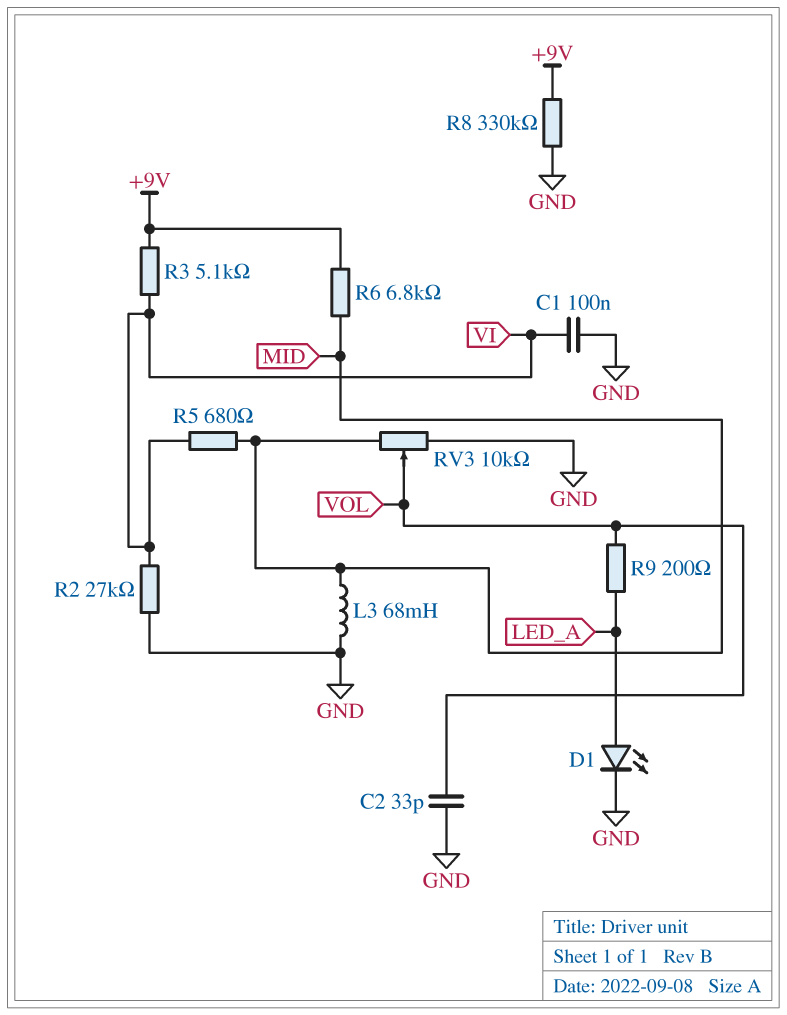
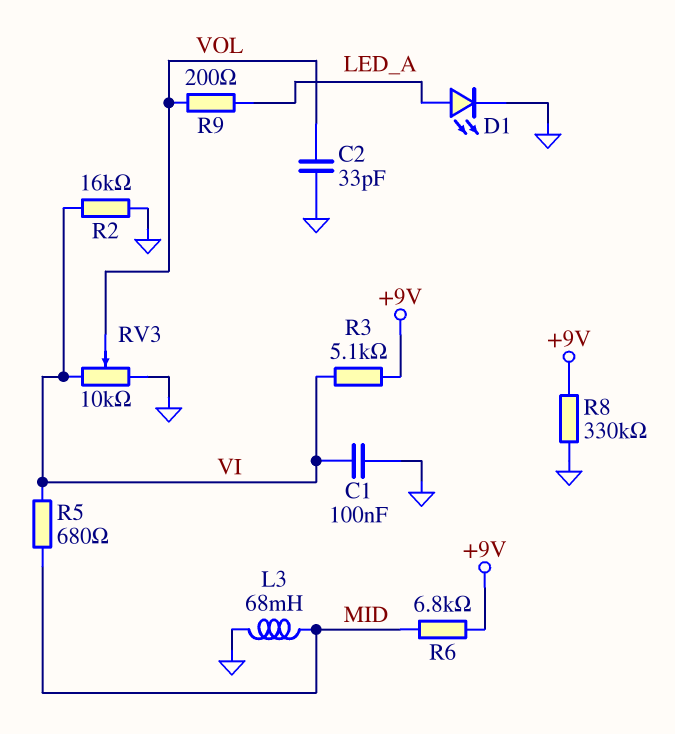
R2: 27k (GND, VI) -> 16k (GND, VI)
RV3: 10k (GND, MID, wiper VOL) -> 10k (GND, VI, wiper VOL)

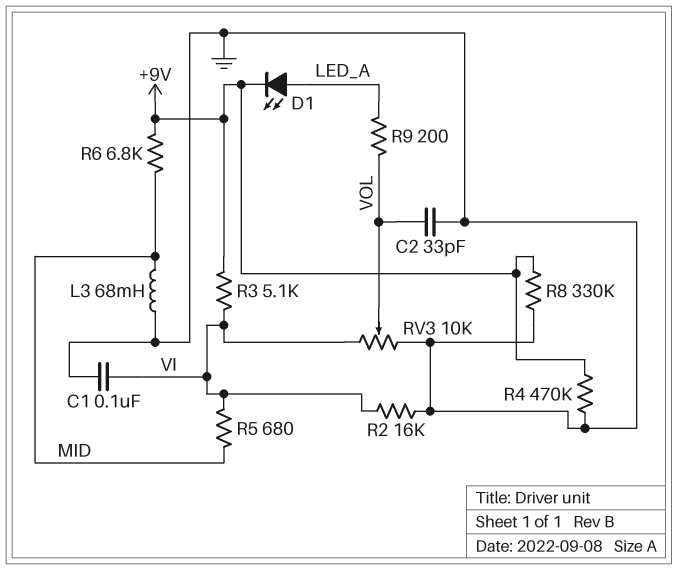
D1: LED (A LED_A, K GND) -> LED (A LED_A, K +9V)
R4: none -> 470k (+9V, GND)

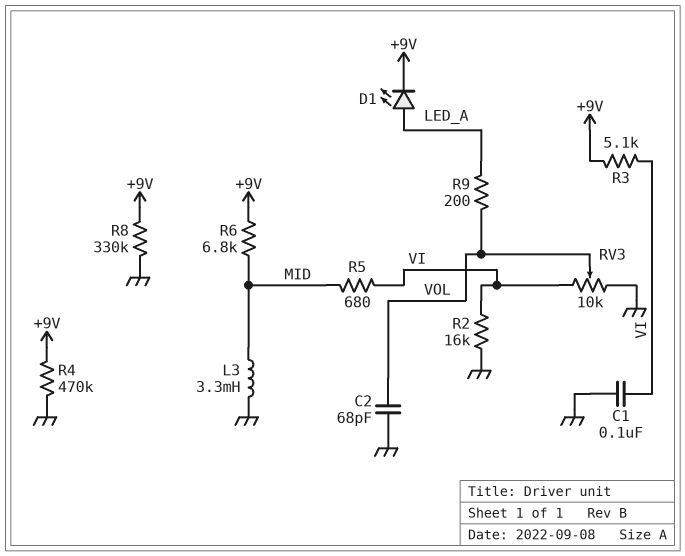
C2: 33pF (GND, VOL) -> 68pF (GND, VOL)
L3: 68mH (GND, MID) -> 3.3mH (GND, MID)

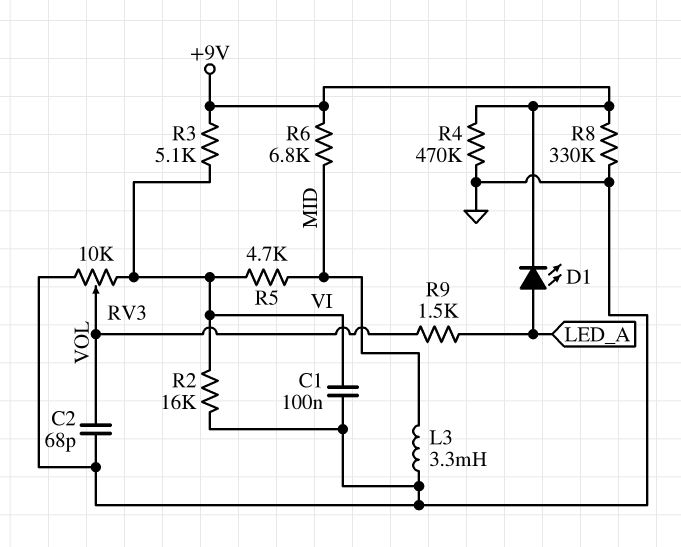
R5: 680 (MID, VI) -> 4.7k (MID, VI)
R9: 200 (LED_A, VOL) -> 1.5k (LED_A, VOL)

